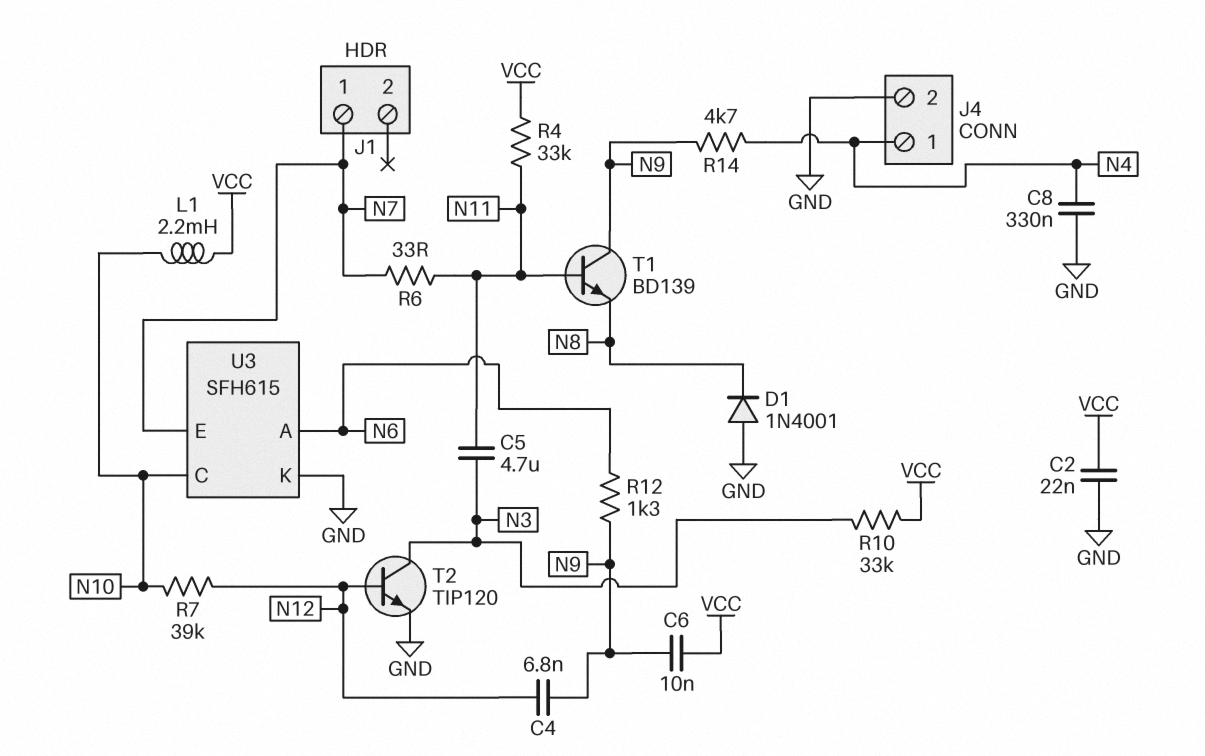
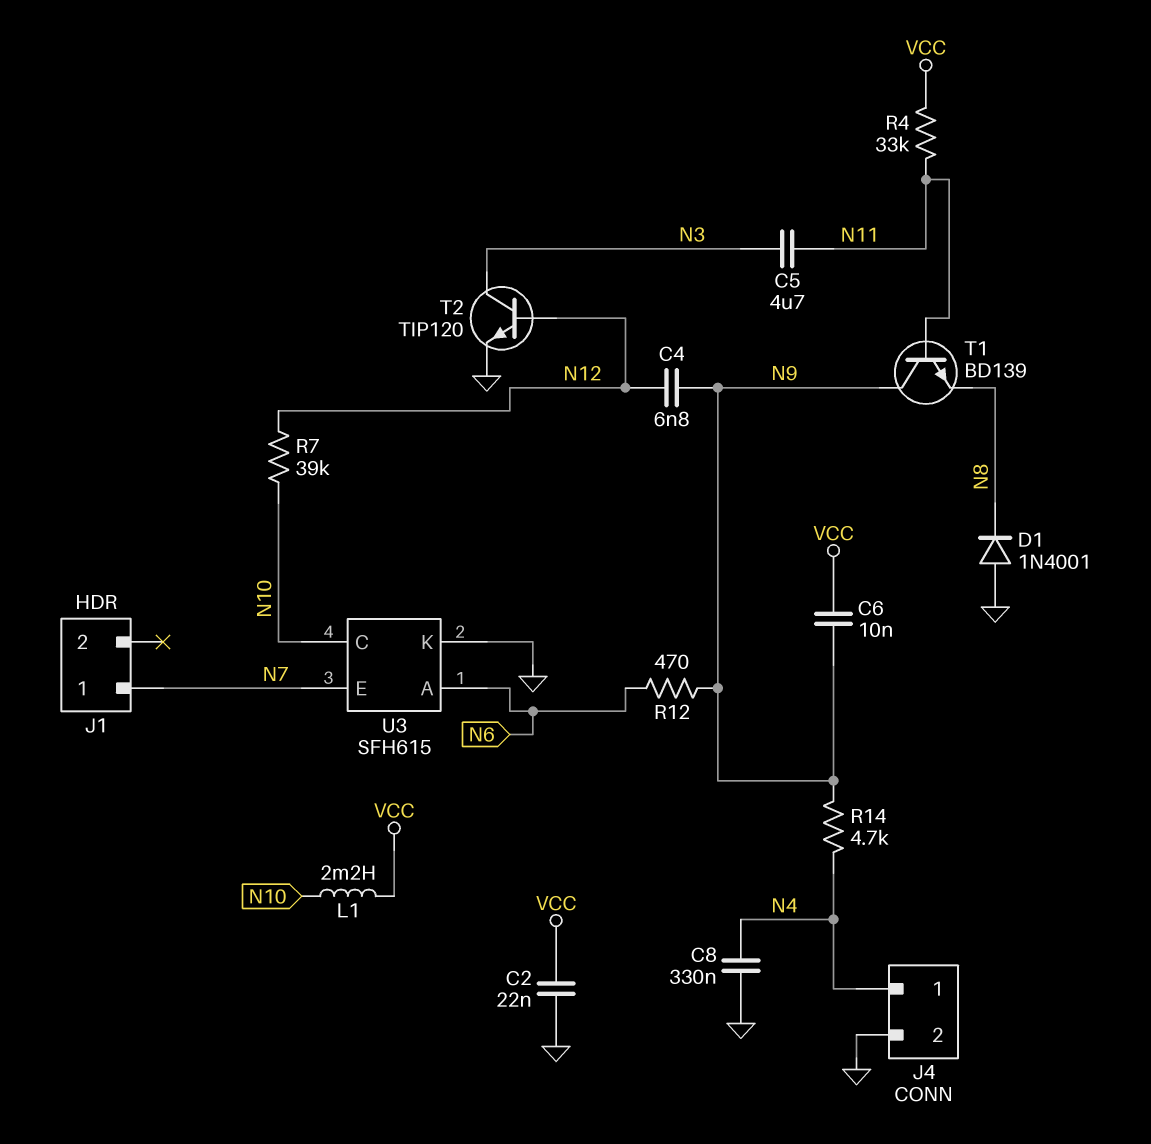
R6: 33 (N7, N11) -> none
R10: 33k (N3, VCC) -> none
R12: 1.3k (N6, N9) -> 470 (N6, N9)

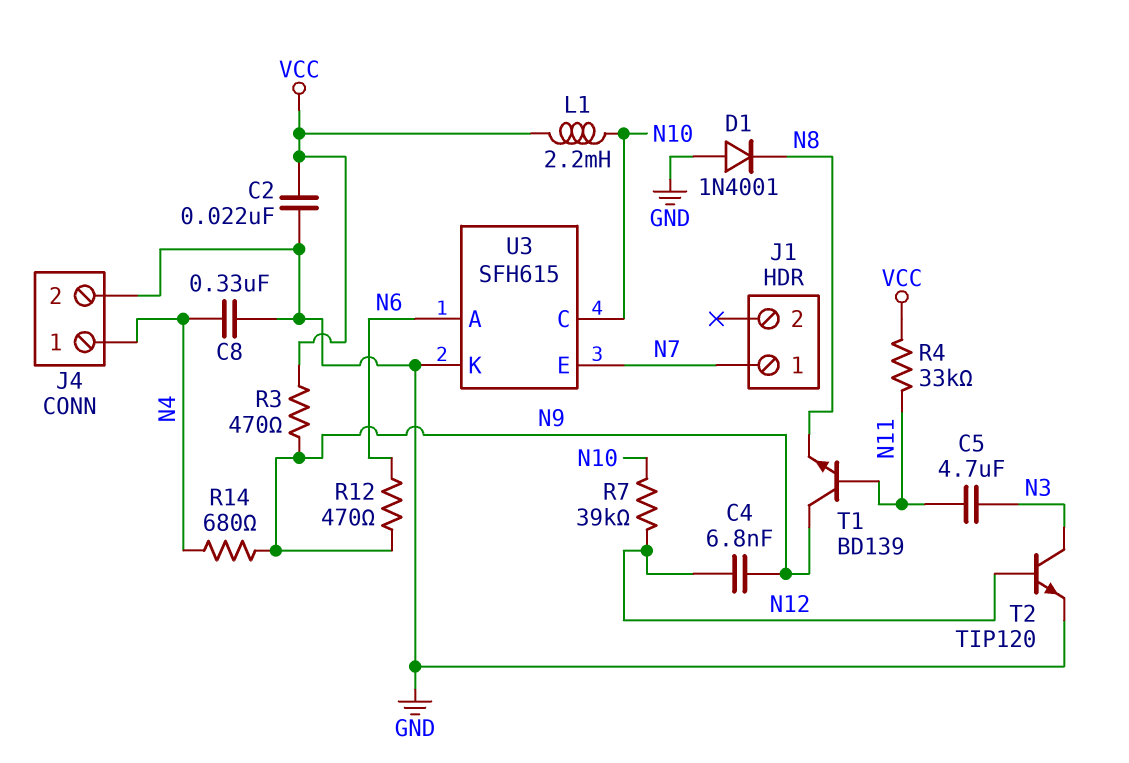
C6: 10nF (N9, VCC) -> none
R3: none -> 470 (N9, VCC)
R14: 4.7k (N4, N9) -> 680 (N4, N9)

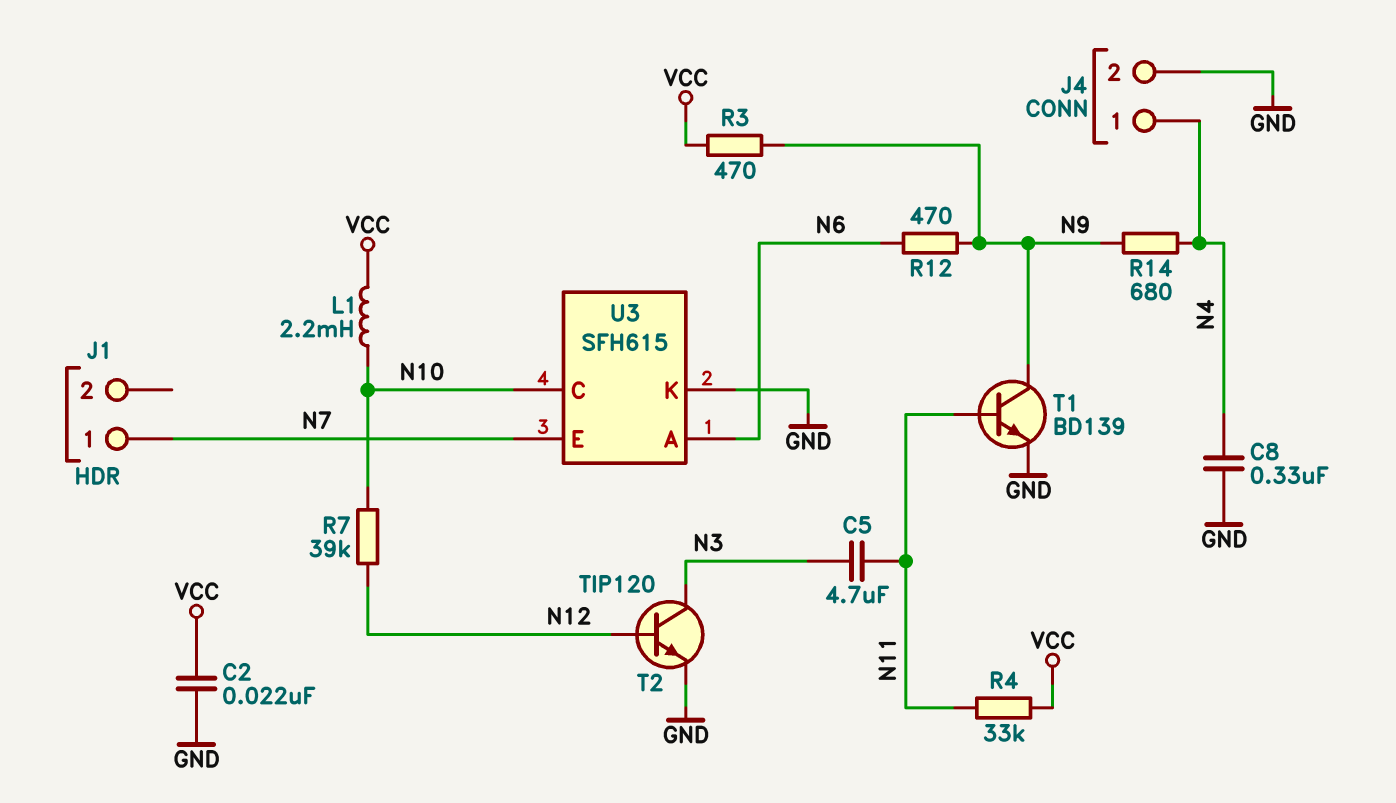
C4: 6.8nF (N9, N12) -> none
D1: diode 1N4001 (A GND, K N8) -> none
T1: NPN BD139 (B N11, C N9, E N8) -> NPN BD139 (B N11, C N9, E GND)

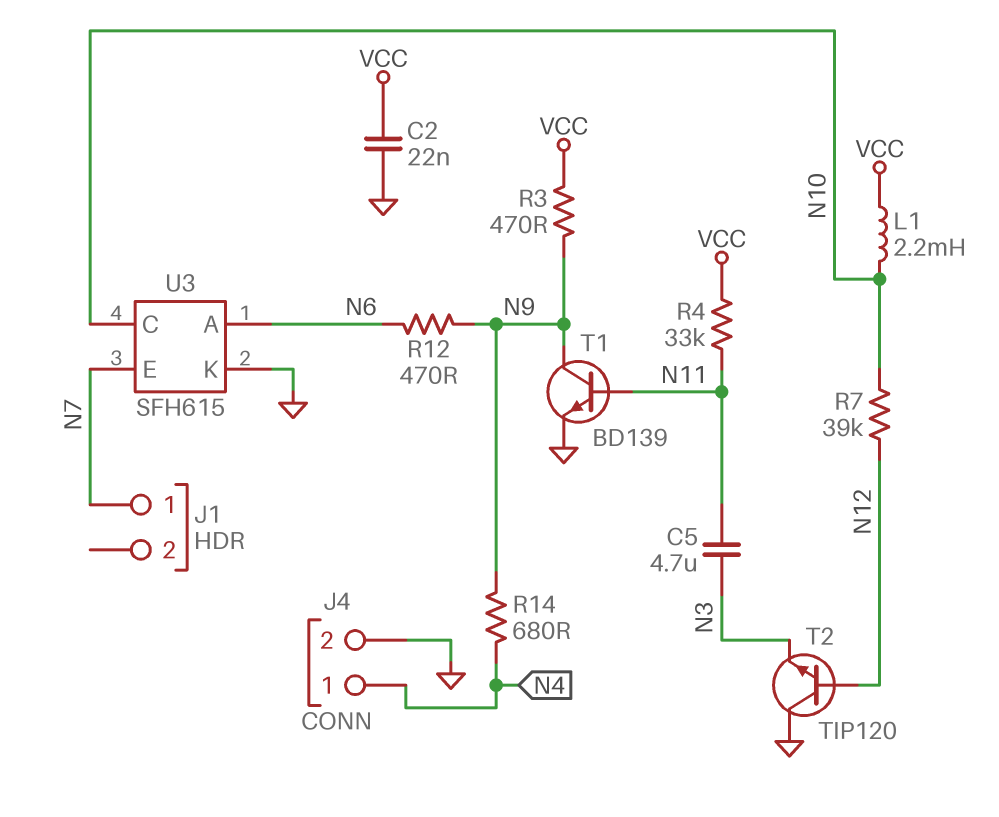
C8: 330nF (GND, N4) -> none
T2: NPN TIP120 (B N12, C N3, E GND) -> NPN TIP120 (B N12, C GND, E N3)

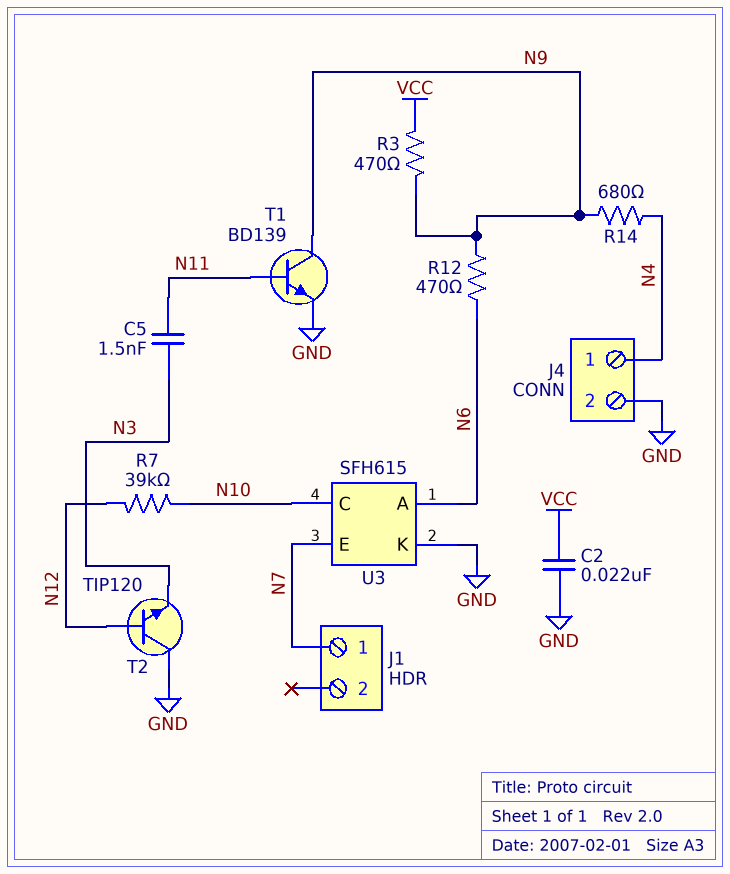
C5: 4.7uF (N3, N11) -> 1.5nF (N3, N11)
L1: 2.2mH (N10, VCC) -> none
R4: 33k (N11, VCC) -> none

